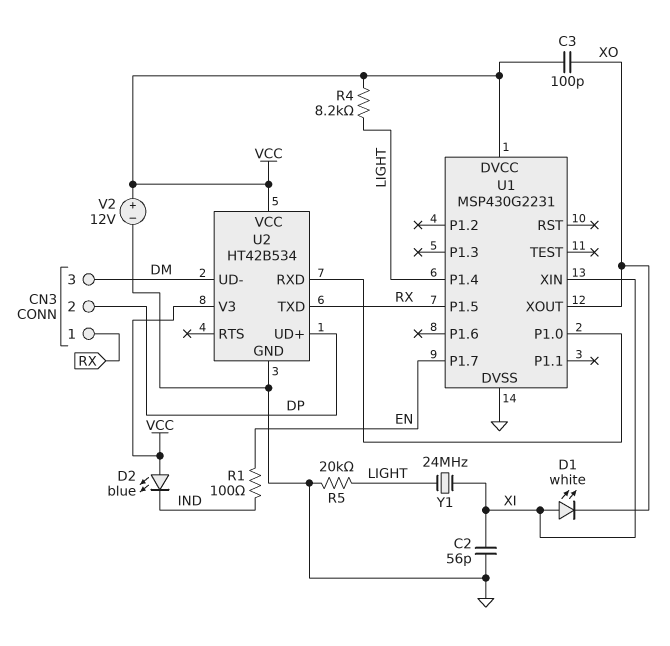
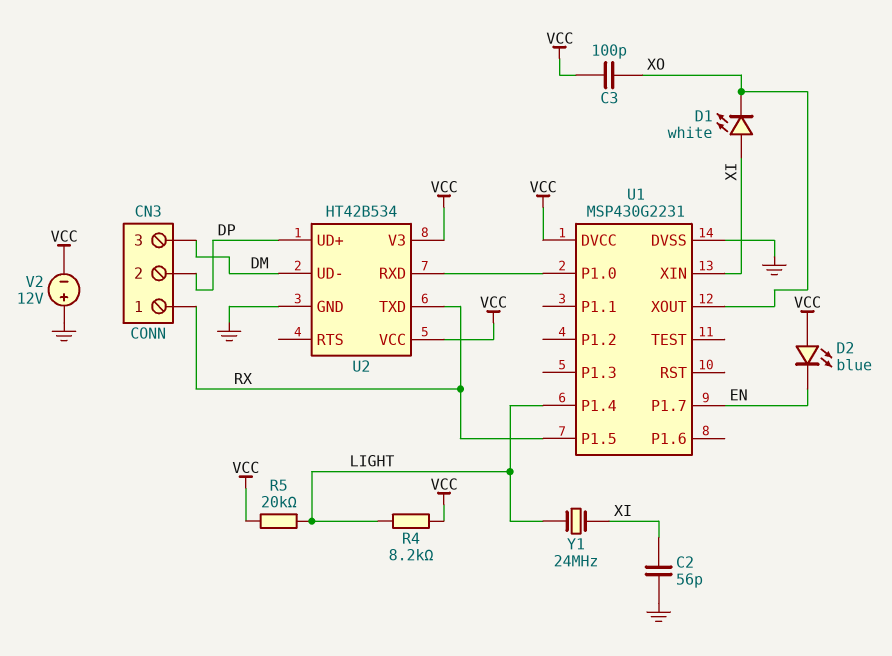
D2: LED blue (A VCC, K IND) -> LED blue (A VCC, K EN)
R1: 100 (EN, IND) -> none
R5: 20k (GND, LIGHT) -> 20k (LIGHT, VCC)
V2: 12V (plus VCC, minus GND) -> 12V (plus GND, minus VCC)

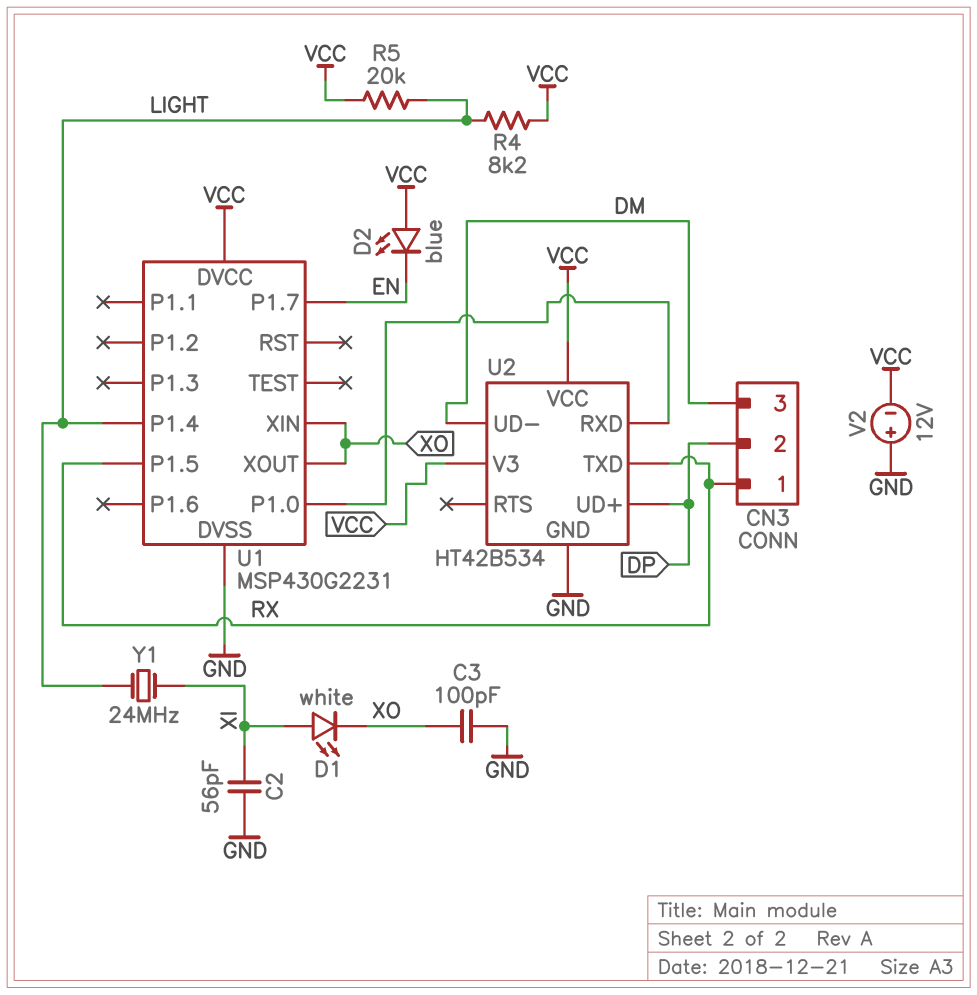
C3: 100pF (VCC, XO) -> 100pF (GND, XO)
U1 pin XIN: XI -> XO

